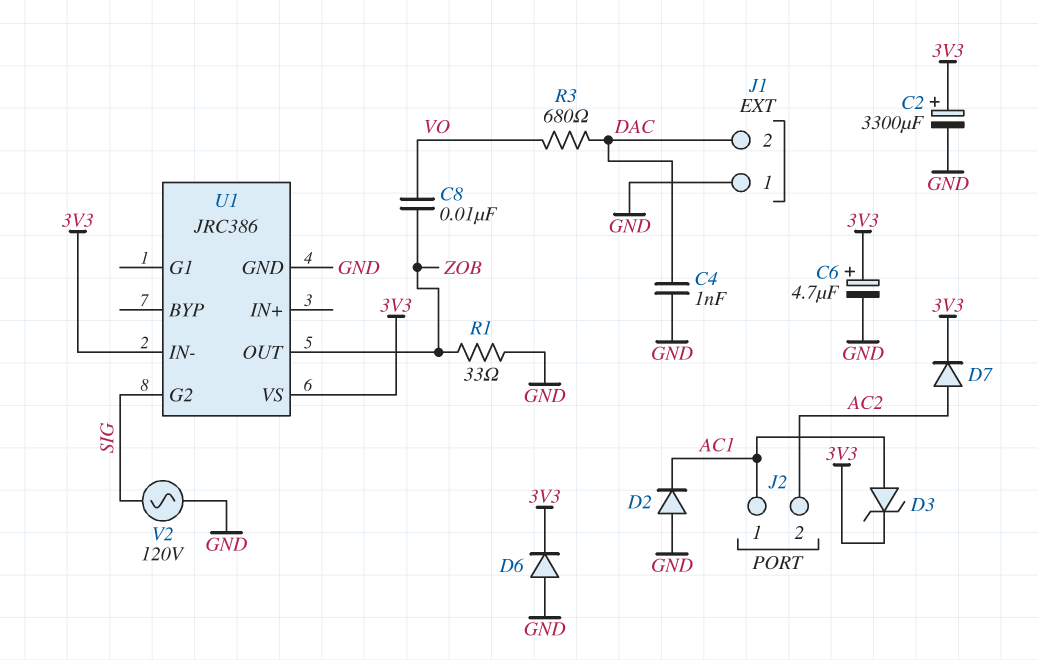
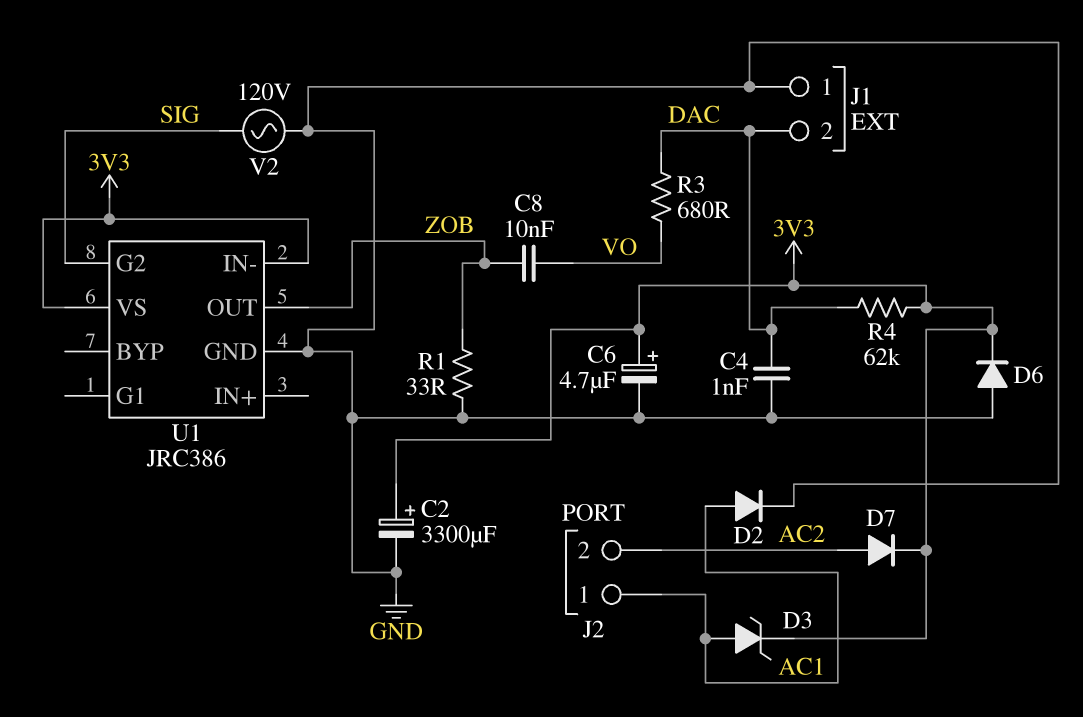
D2: diode (A GND, K AC1) -> diode (A AC1, K GND)
R4: none -> 62k (3V3, DAC)

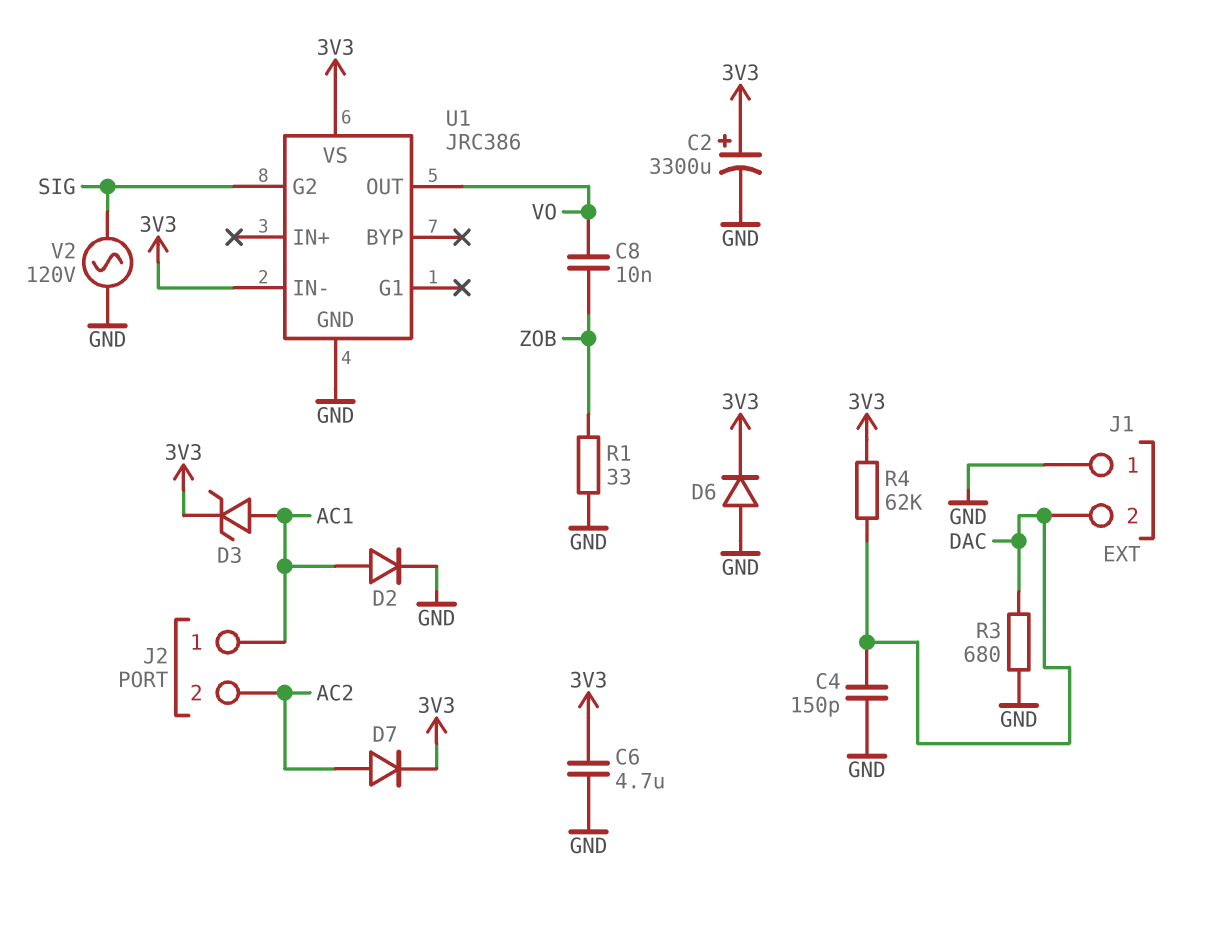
C4: 1nF (DAC, GND) -> 150pF (DAC, GND)
C6: 4.7uF (plus 3V3, minus GND) -> 4.7uF (3V3, GND)
R3: 680 (DAC, VO) -> 680 (DAC, GND)
U1 pin OUT: ZOB -> VO

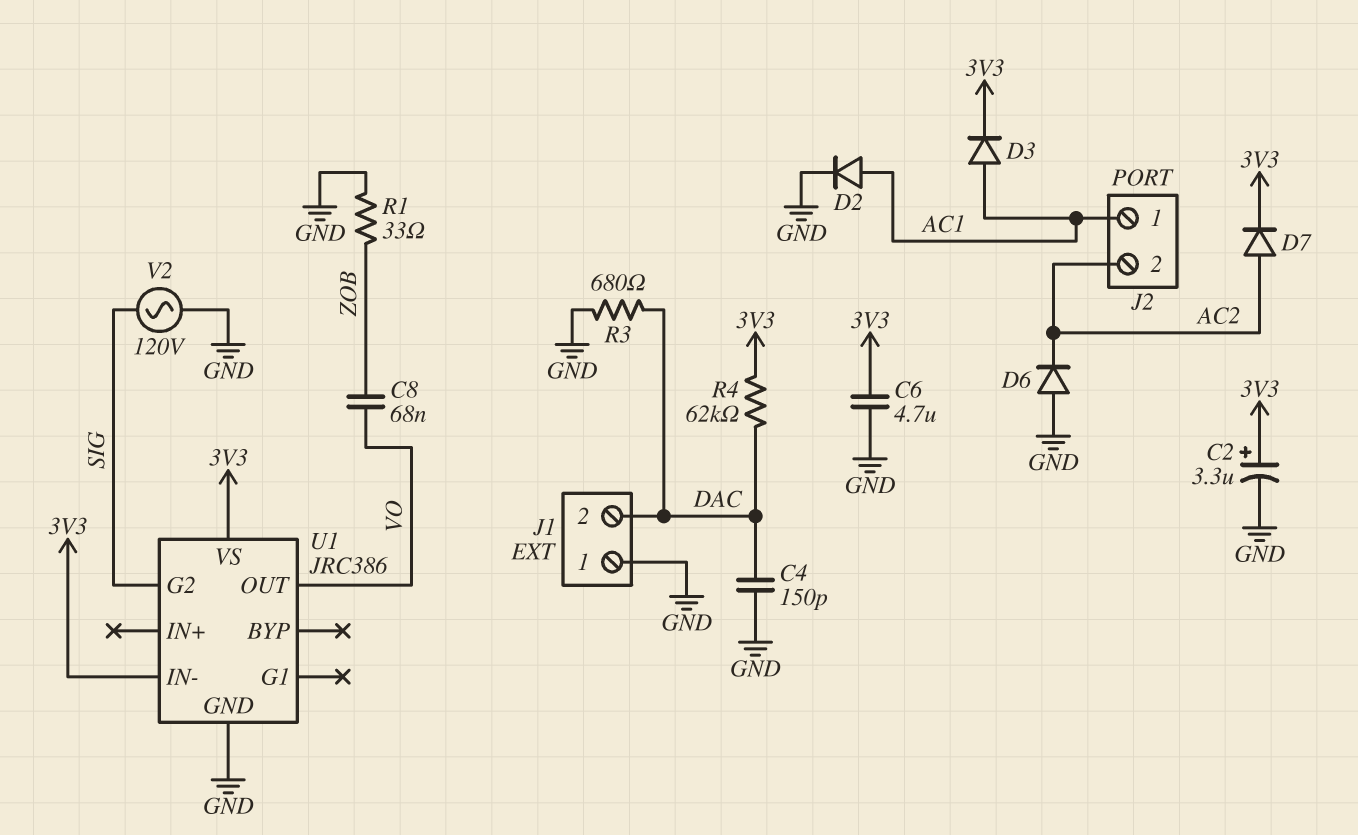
C2: 3300uF (plus 3V3, minus GND) -> 3.3uF (plus 3V3, minus GND)
C8: 10nF (VO, ZOB) -> 68nF (VO, ZOB)
D3: zener (A AC1, K 3V3) -> diode (A AC1, K 3V3)
D6: diode (A GND, K 3V3) -> diode (A GND, K AC2)

